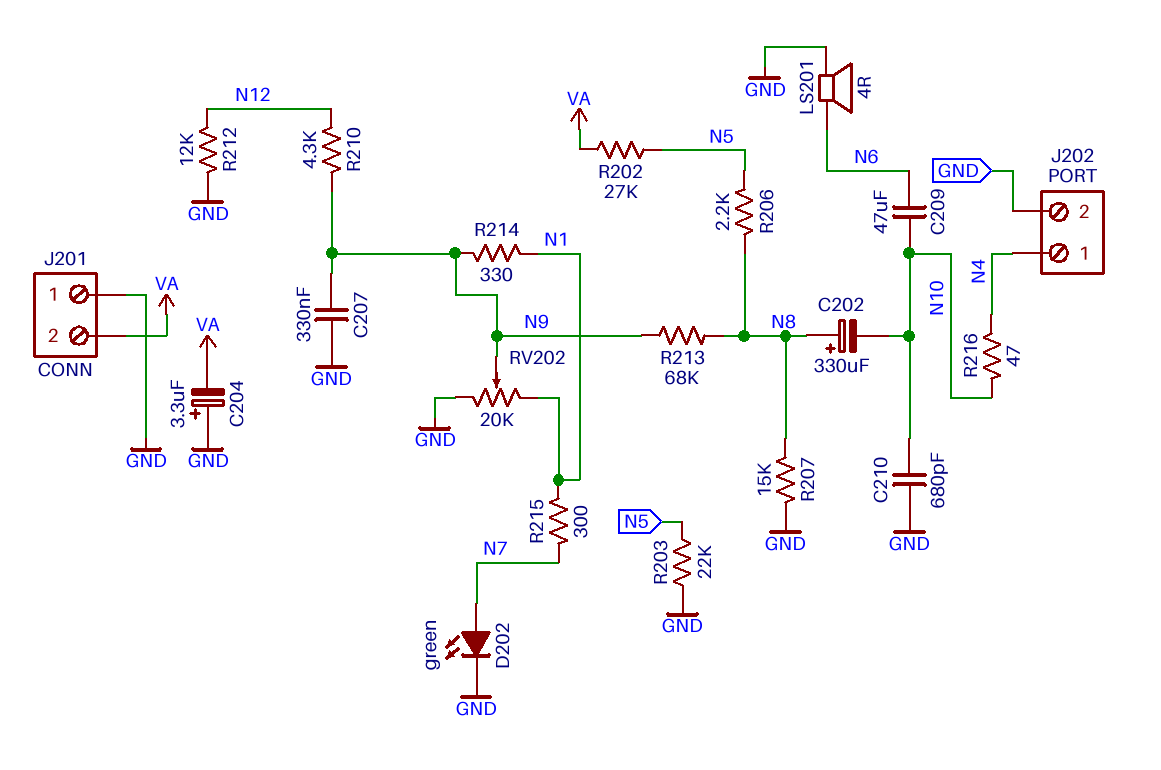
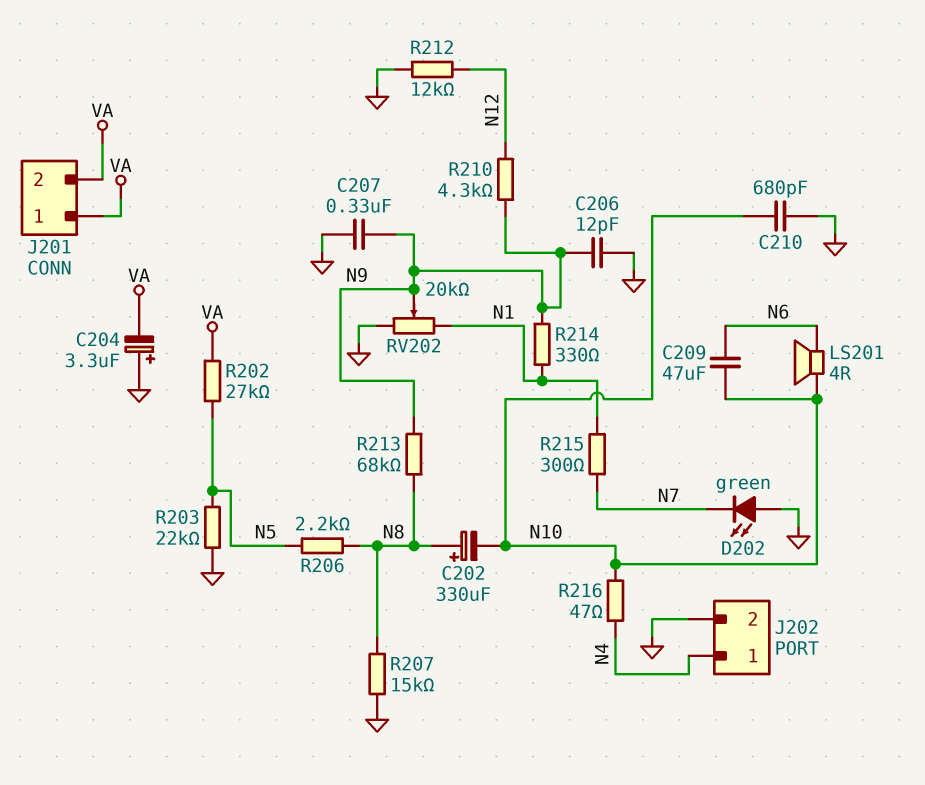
C206: none -> 12pF (GND, N9)
D202: LED green (A N7, K GND) -> LED green (A GND, K N7)
J201 pin 1: GND -> VA
LS201: speaker 4R (GND, N6) -> speaker 4R (N6, N10)

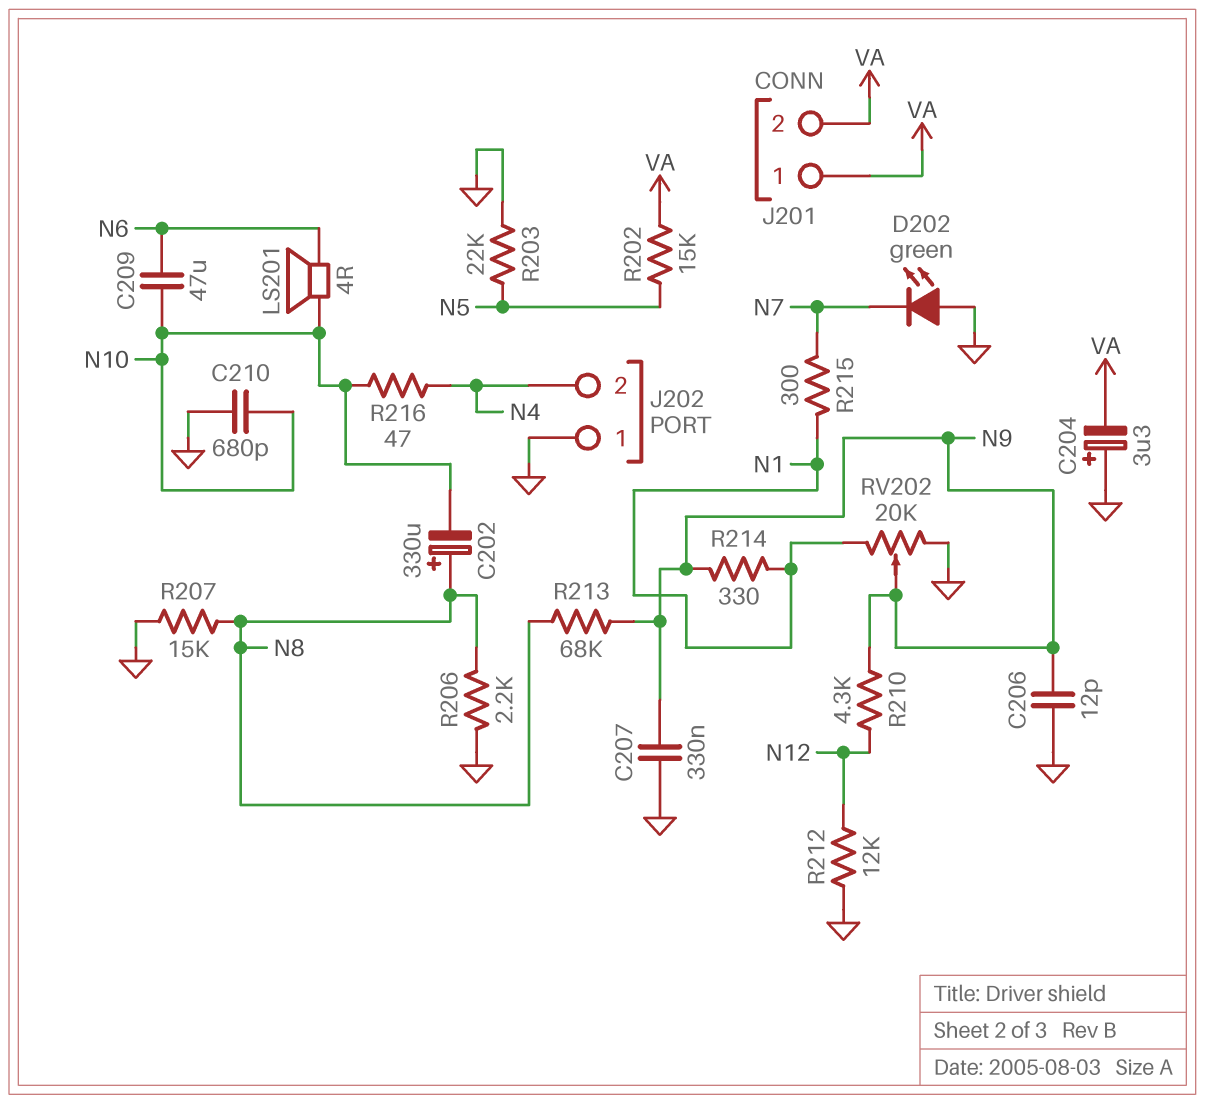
J202 pin 1: N4 -> GND
J202 pin 2: GND -> N4
R202: 27k (N5, VA) -> 15k (N5, VA)
R206: 2.2k (N5, N8) -> 2.2k (GND, N8)

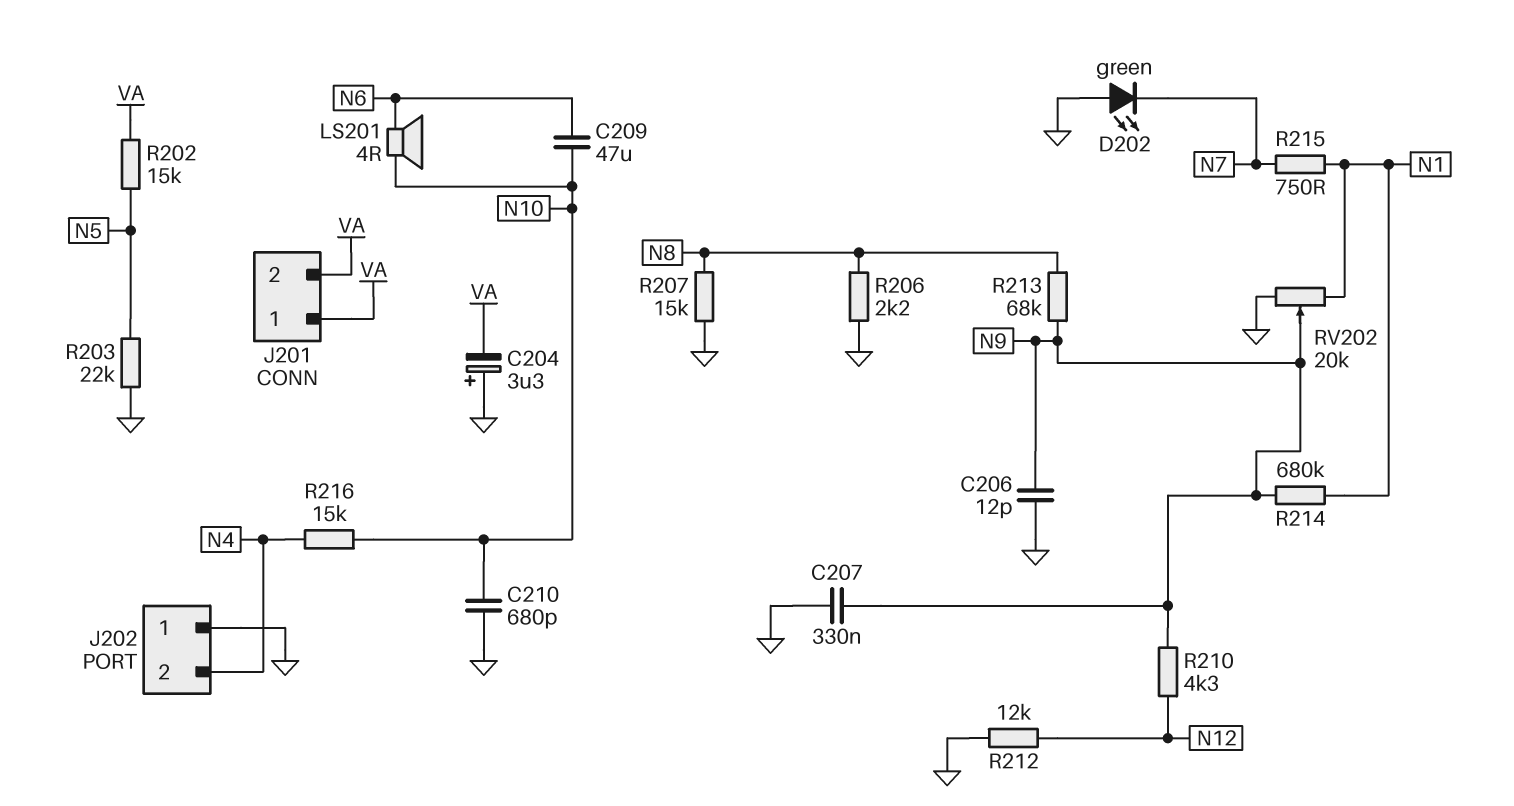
C202: 330uF (plus N8, minus N10) -> none
R214: 330 (N1, N9) -> 680k (N1, N9)
R215: 300 (N1, N7) -> 750 (N1, N7)
R216: 47 (N4, N10) -> 15k (N4, N10)

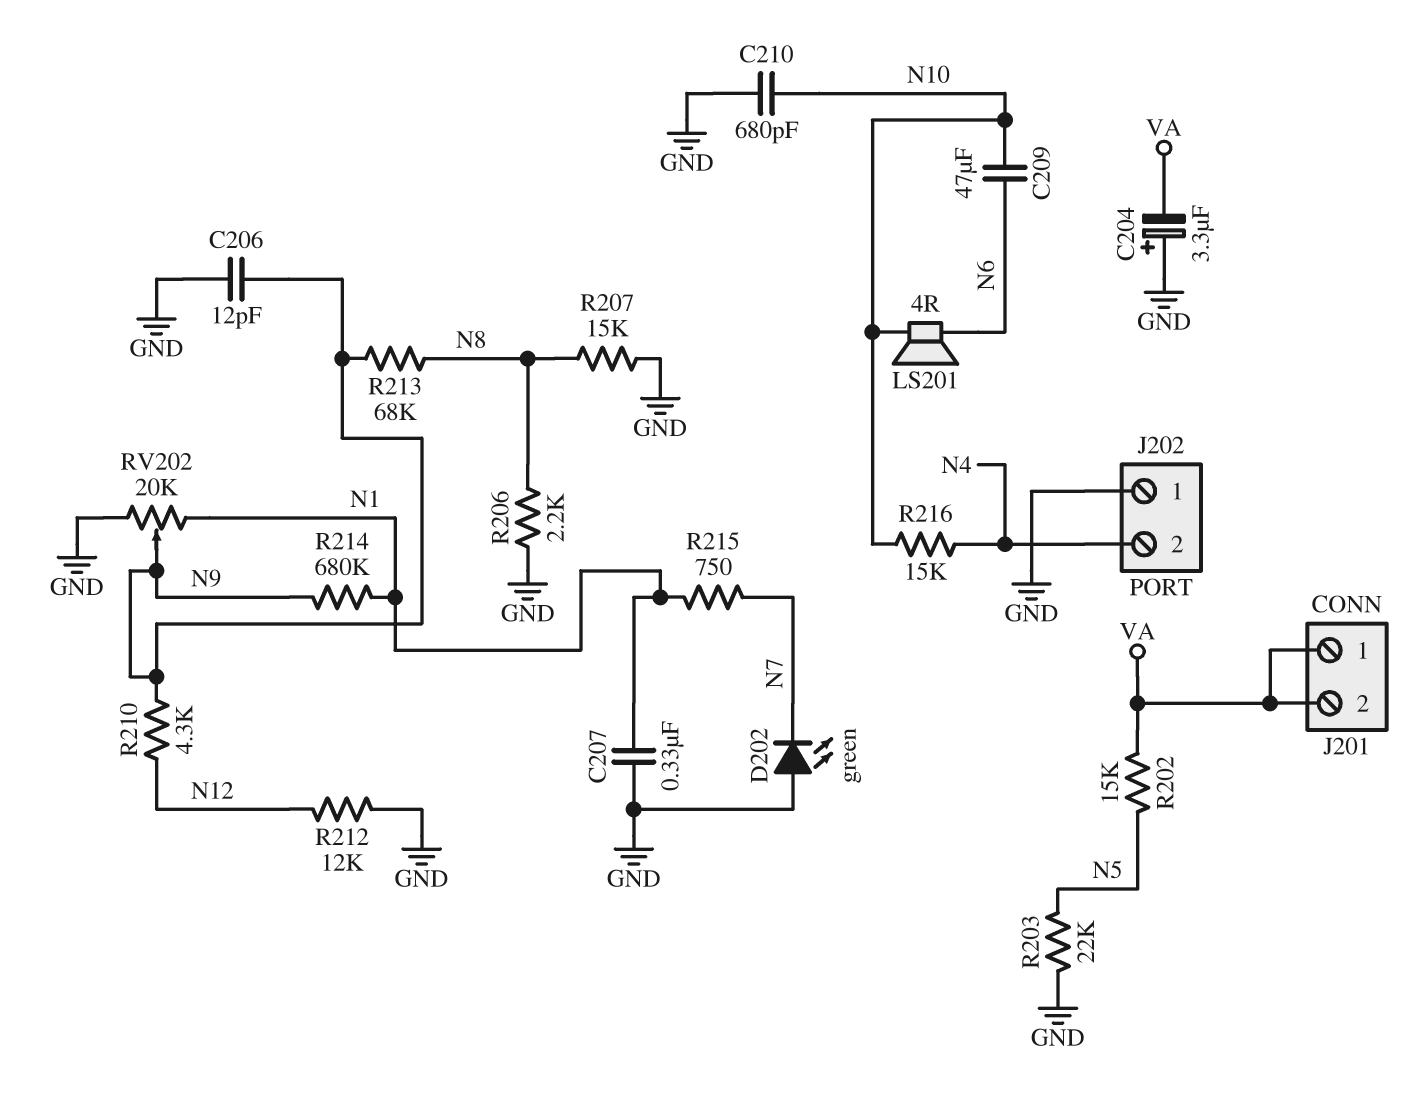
C207: 330nF (GND, N9) -> 330nF (GND, N1)

